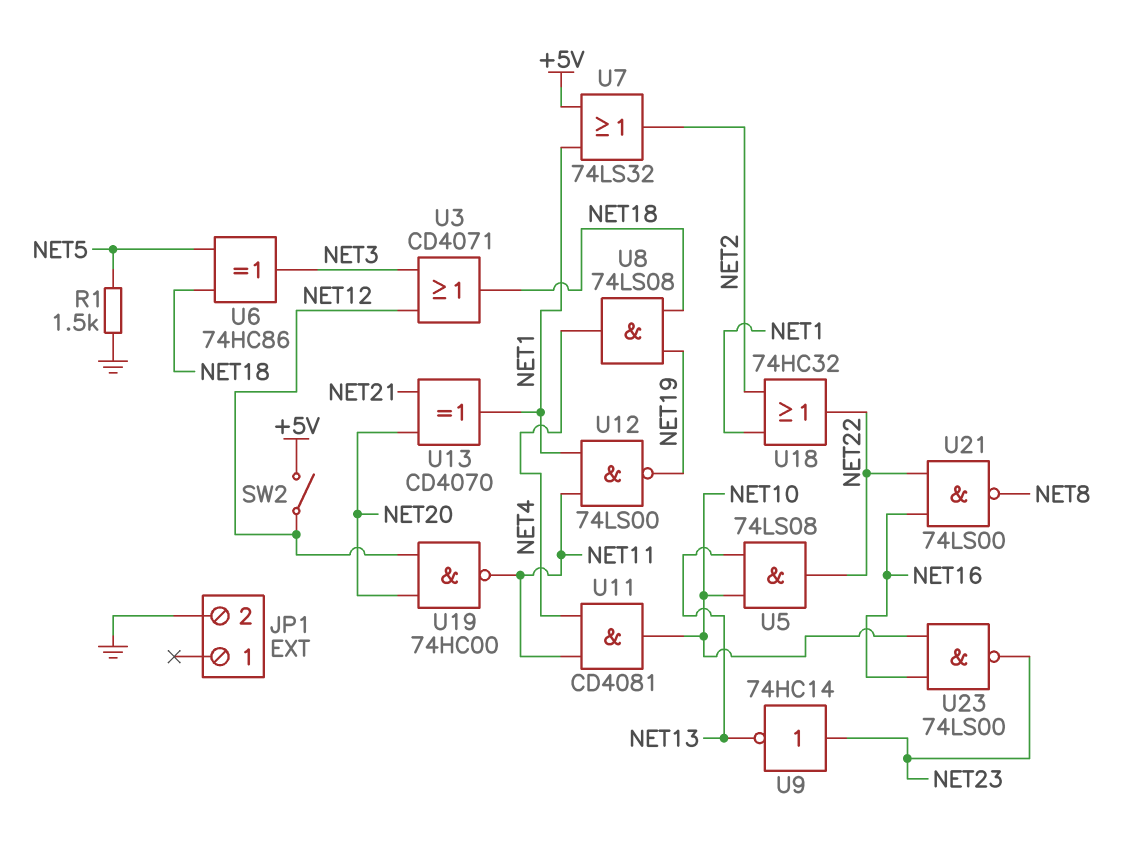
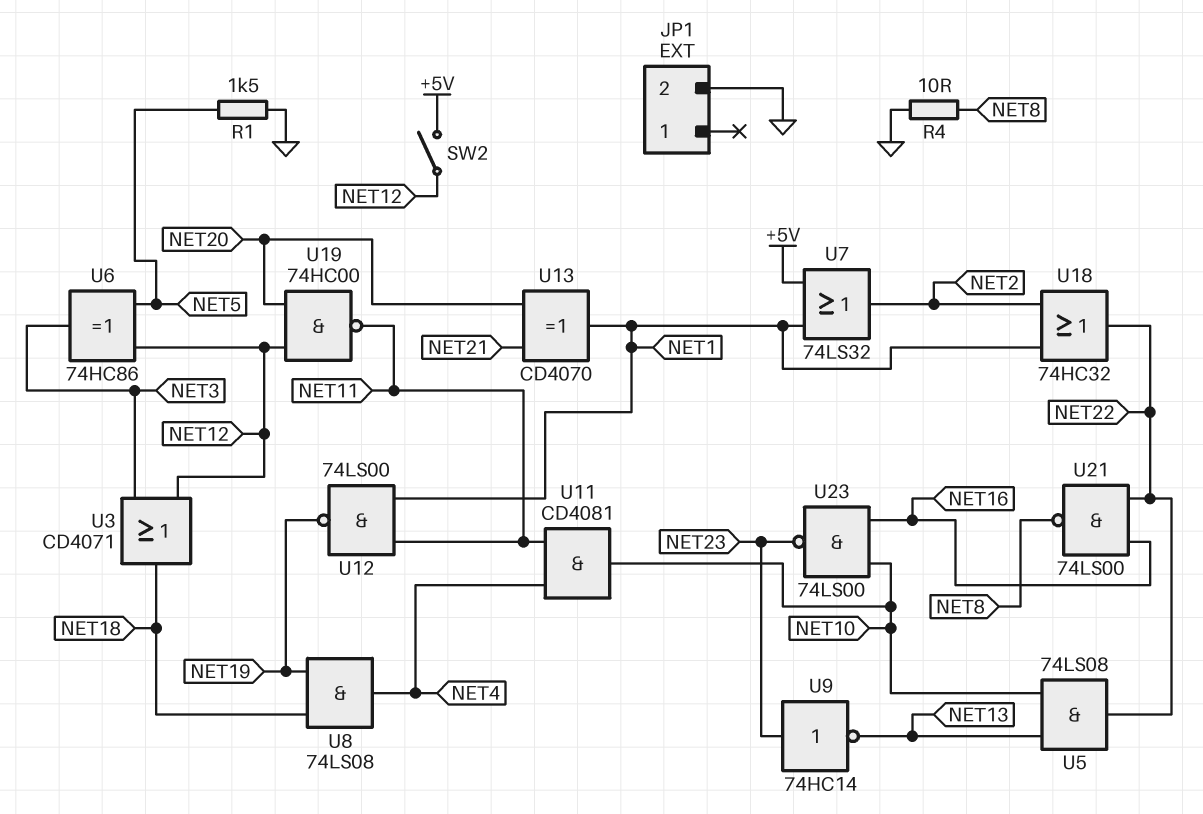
R4: none -> 10 (GND, NET8)
U6: XOR 74HC86 (in NET5, in NET18, out NET3) -> XOR 74HC86 (in NET5, in NET12, out NET3)

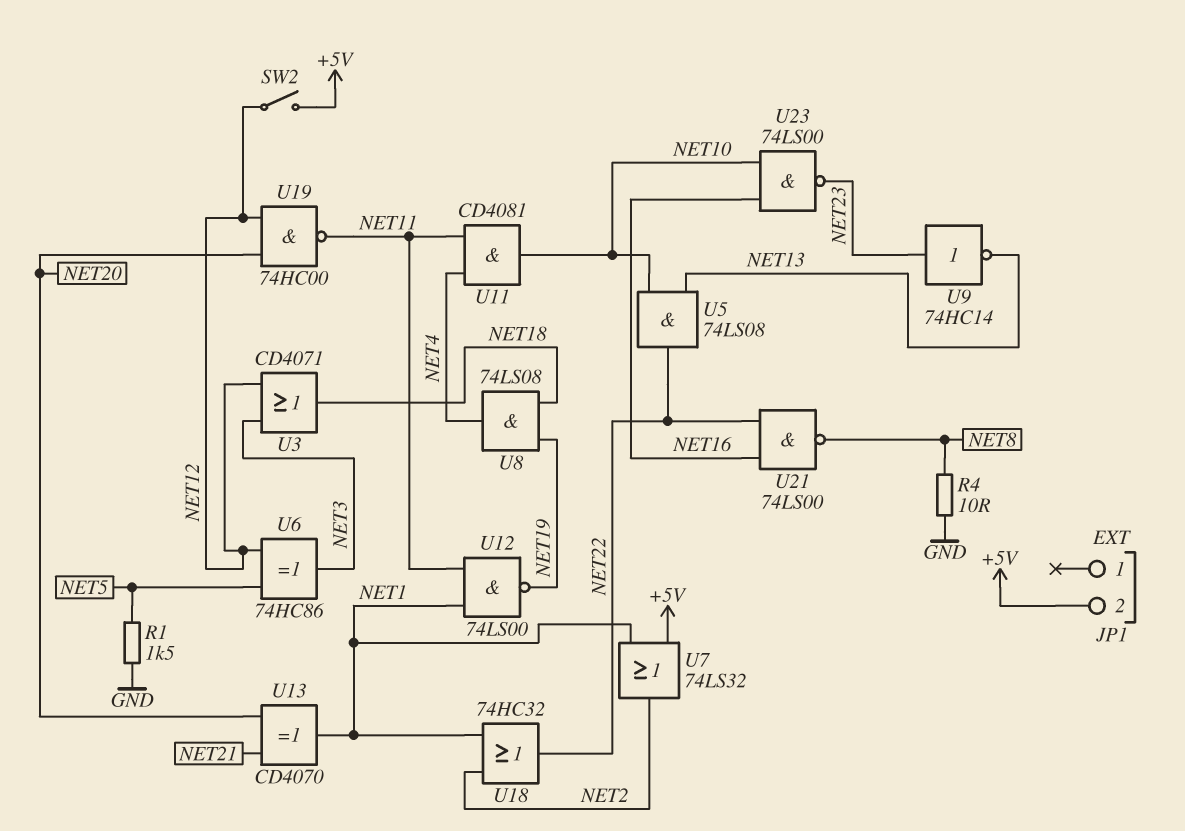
JP1 pin 2: GND -> +5V

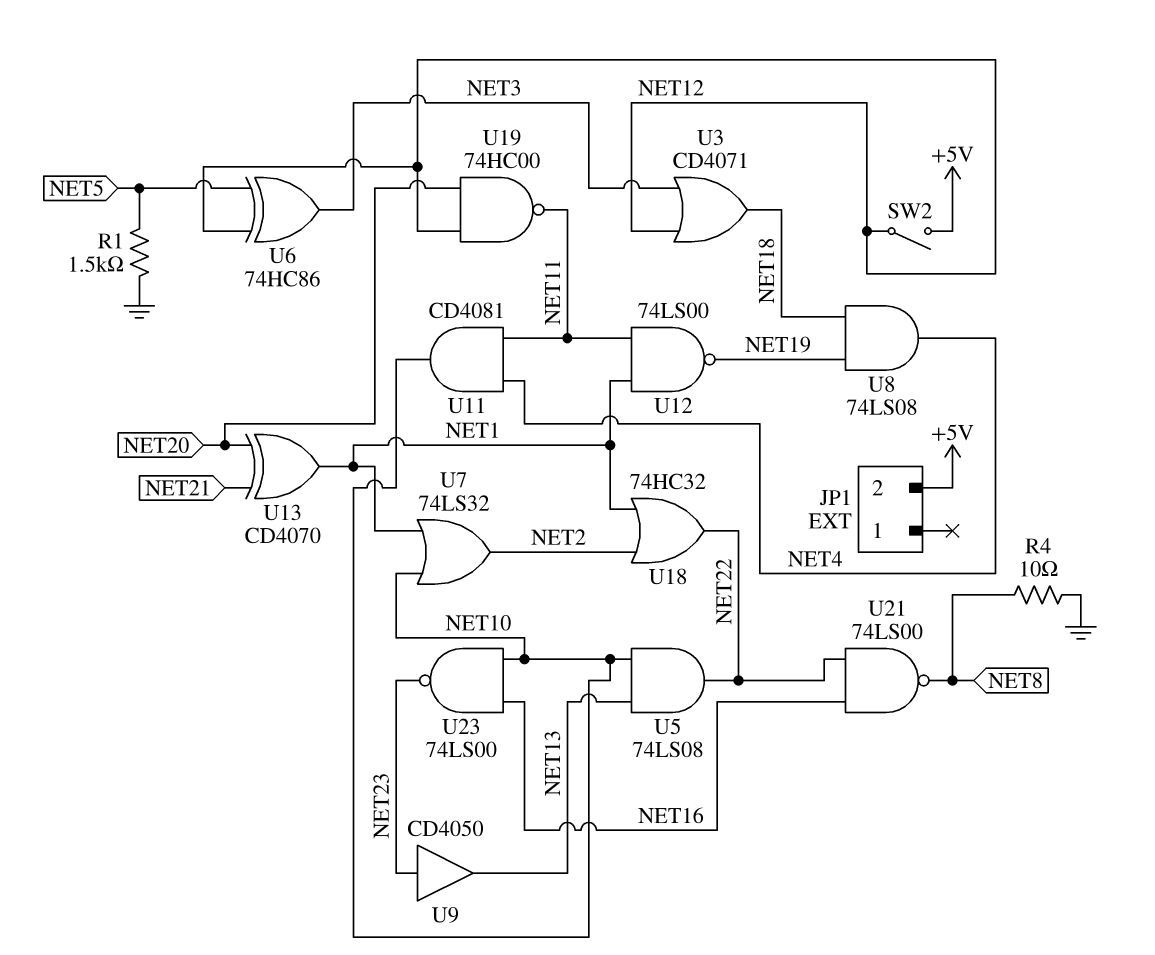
U7: OR 74LS32 (in +5V, in NET1, out NET2) -> OR 74LS32 (in NET1, in NET10, out NET2)
U9: NOT 74HC14 (in NET23, out NET13) -> buffer CD4050 (in NET23, out NET13)

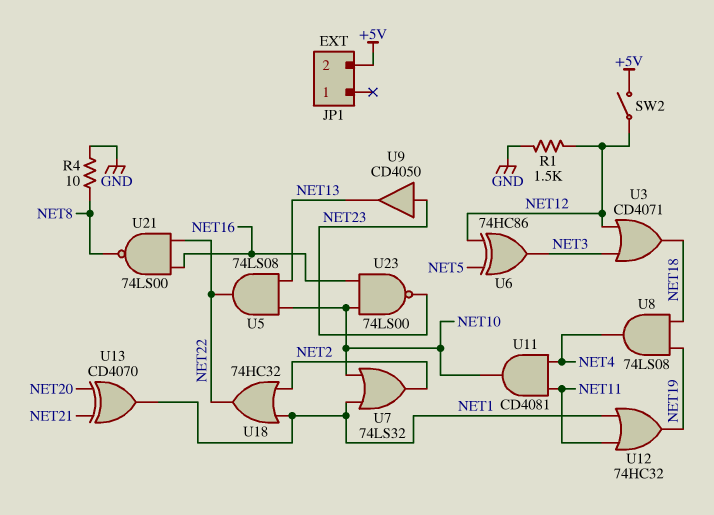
R1: 1.5k (GND, NET5) -> 1.5k (GND, NET12)
U12: NAND 74LS00 (in NET1, in NET11, out NET19) -> OR 74HC32 (in NET1, in NET11, out NET19)
U19: NAND 74HC00 (in NET12, in NET20, out NET11) -> none

